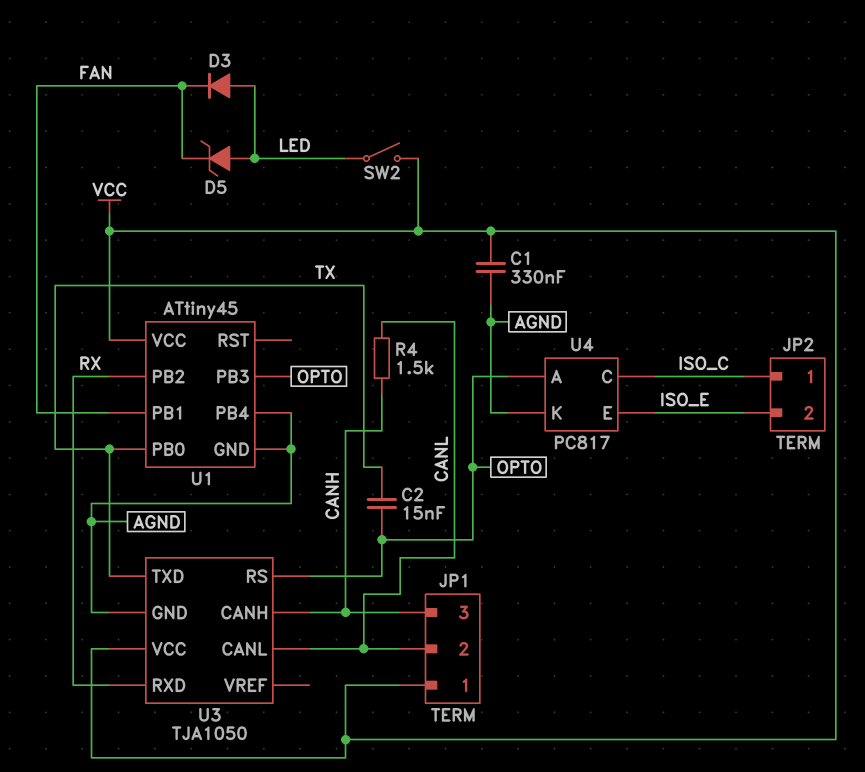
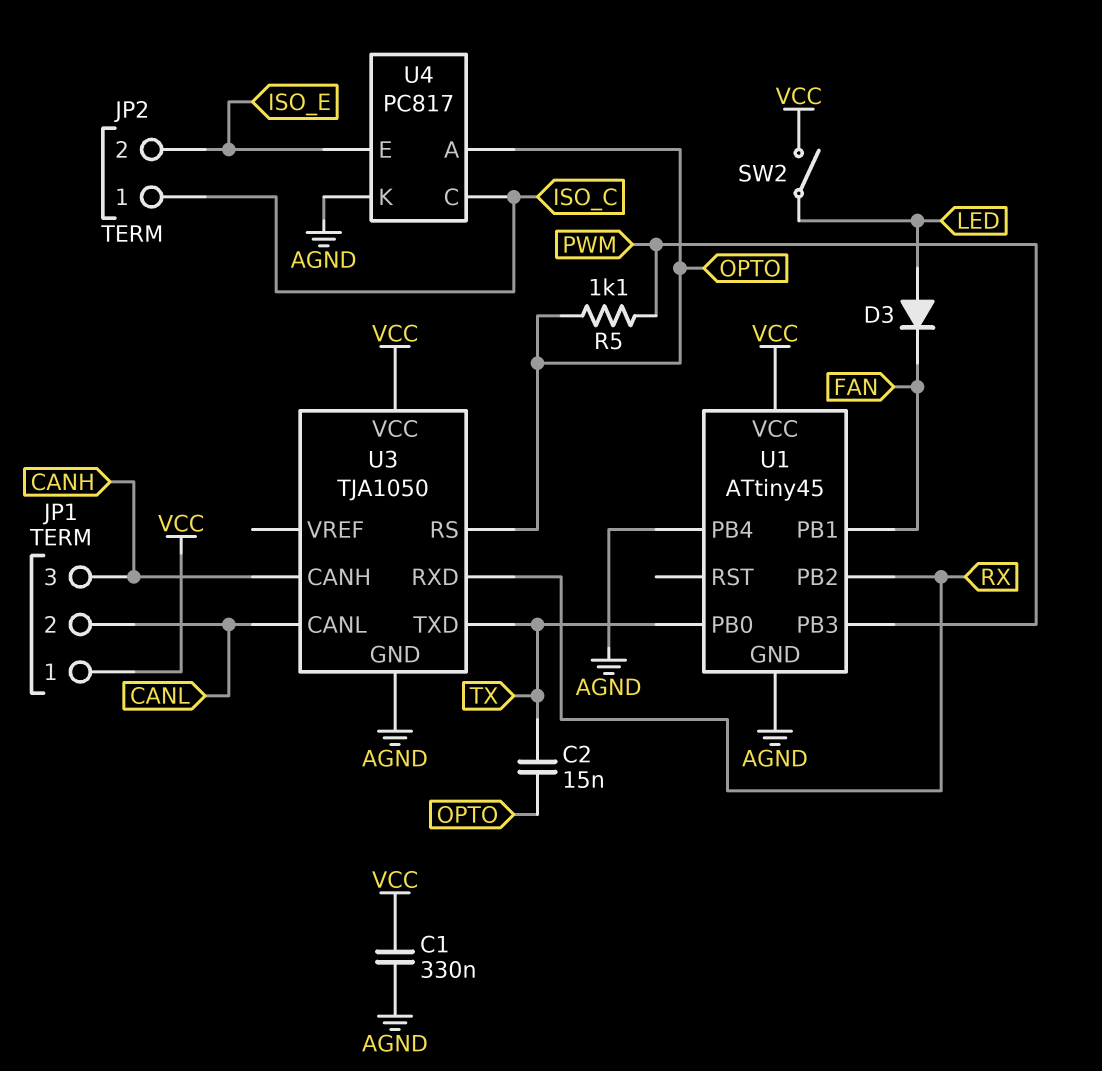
D5: zener (A LED, K FAN) -> none
R4: 1.5k (CANH, CANL) -> none
R5: none -> 1.1k (OPTO, PWM)
U1 pin PB3: OPTO -> PWM

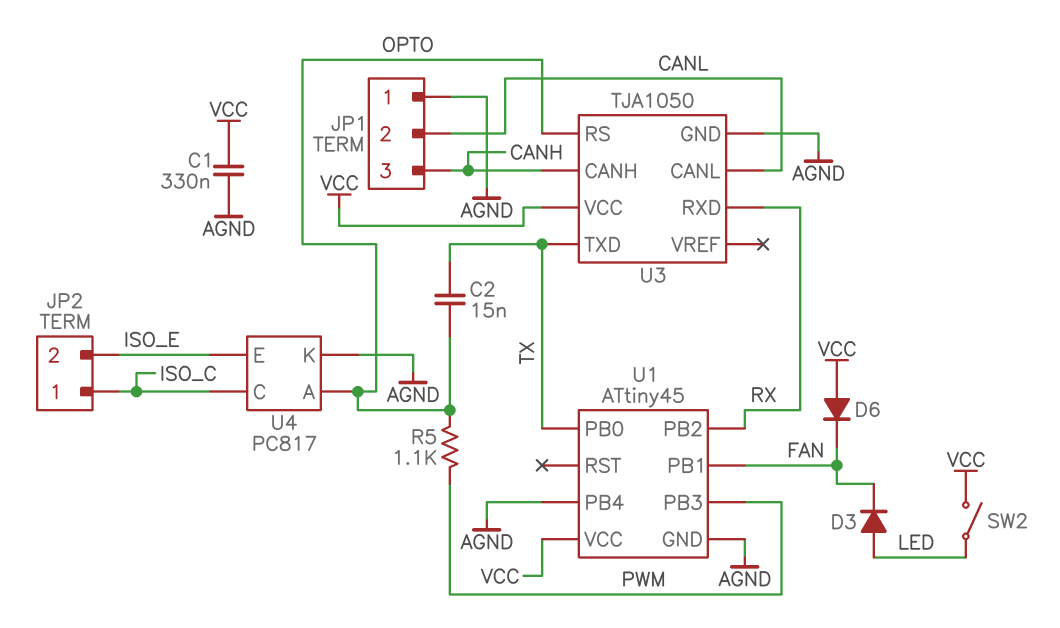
D6: none -> diode (A VCC, K FAN)
JP1 pin 1: VCC -> AGND

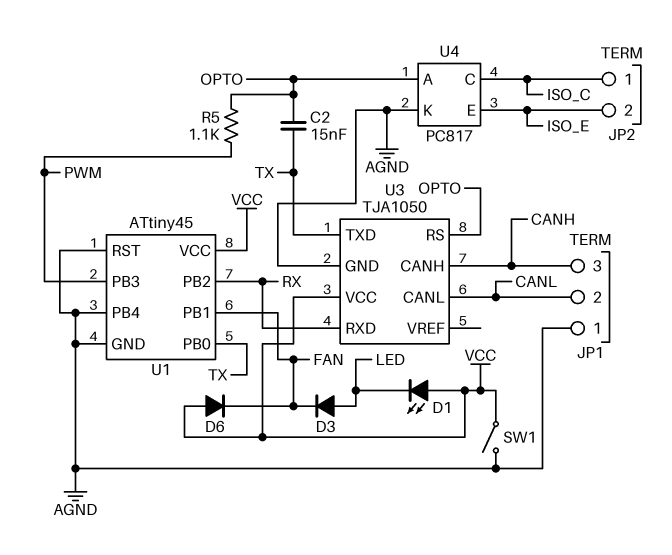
C1: 330nF (AGND, VCC) -> none
D1: none -> LED (A VCC, K LED)
SW1: none -> switch (AGND, VCC)
SW2: switch (LED, VCC) -> none
U1 pin RST: none -> AGND

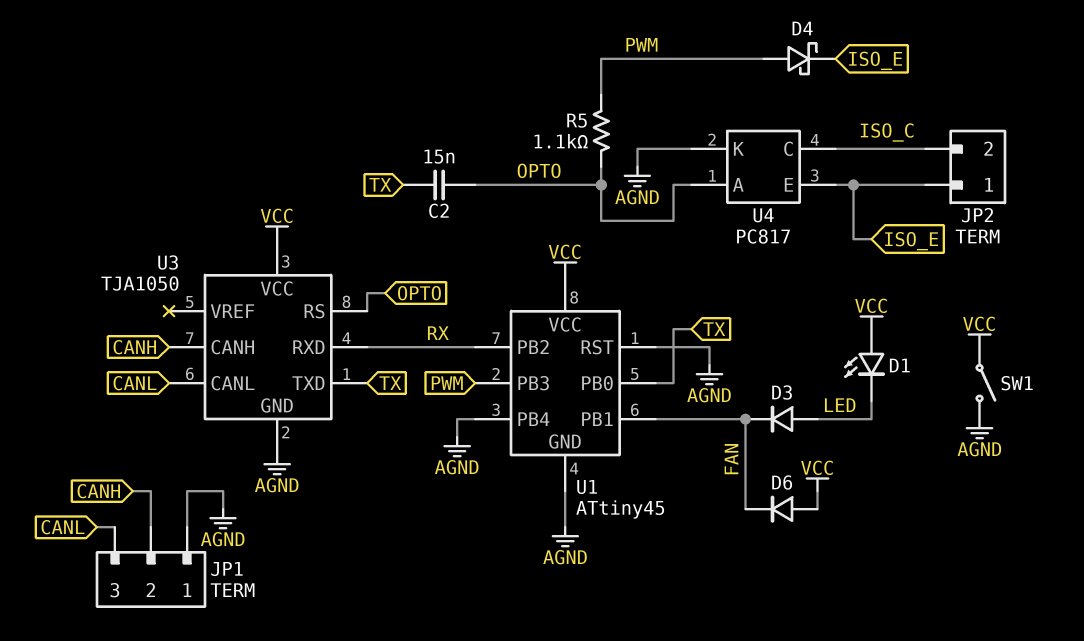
D4: none -> schottky (A PWM, K ISO_E)
JP1 pin 2: CANL -> CANH
JP1 pin 3: CANH -> CANL
JP2 pin 1: ISO_C -> ISO_E
JP2 pin 2: ISO_E -> ISO_C

